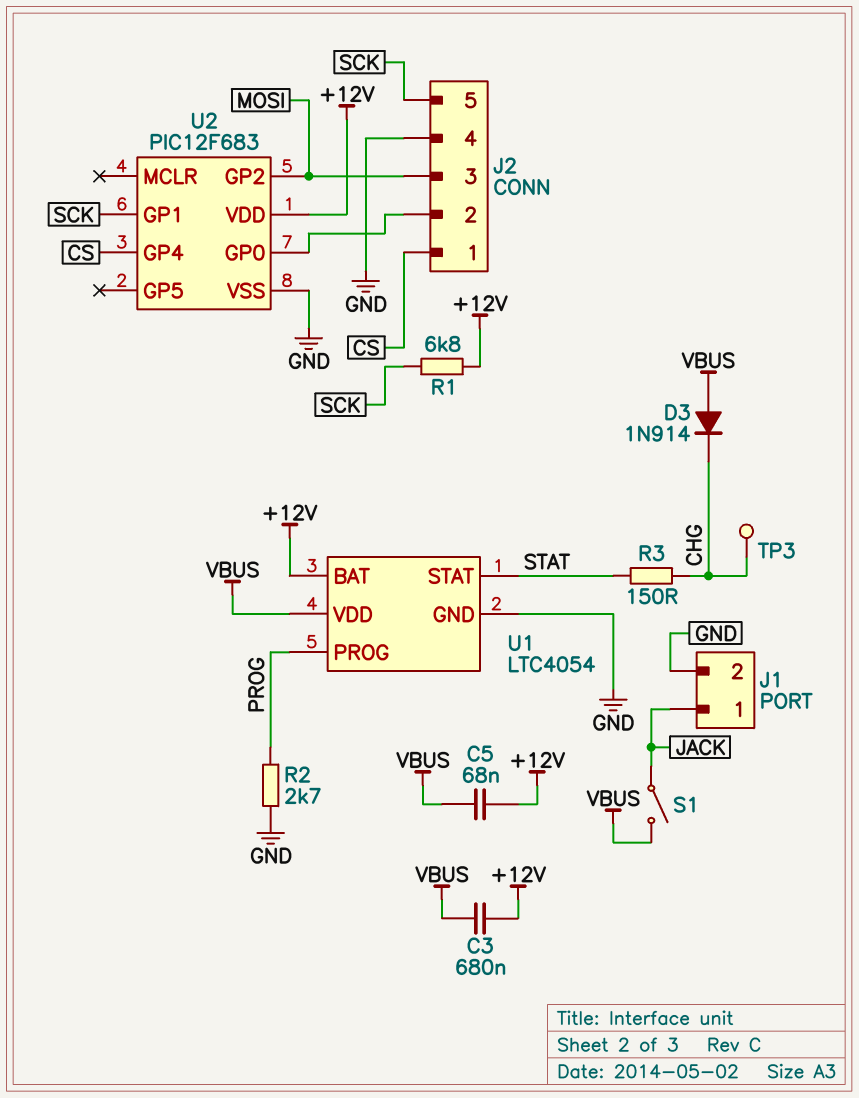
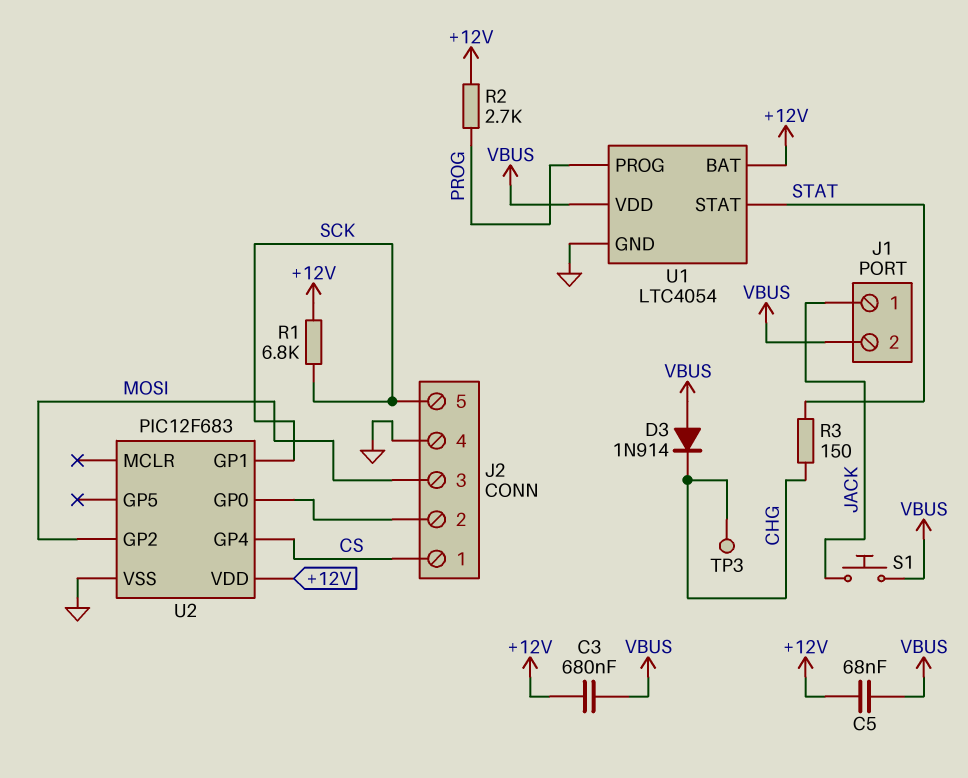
J1 pin 2: GND -> VBUS
R2: 2.7k (GND, PROG) -> 2.7k (+12V, PROG)
S1: switch (JACK, VBUS) -> button (JACK, VBUS)

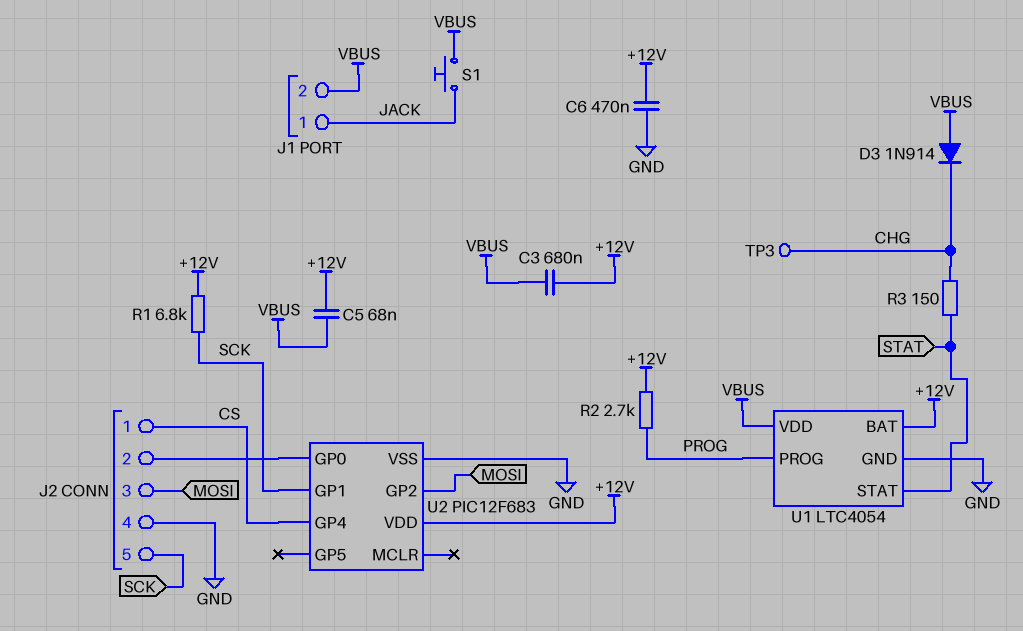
C6: none -> 470nF (+12V, GND)

